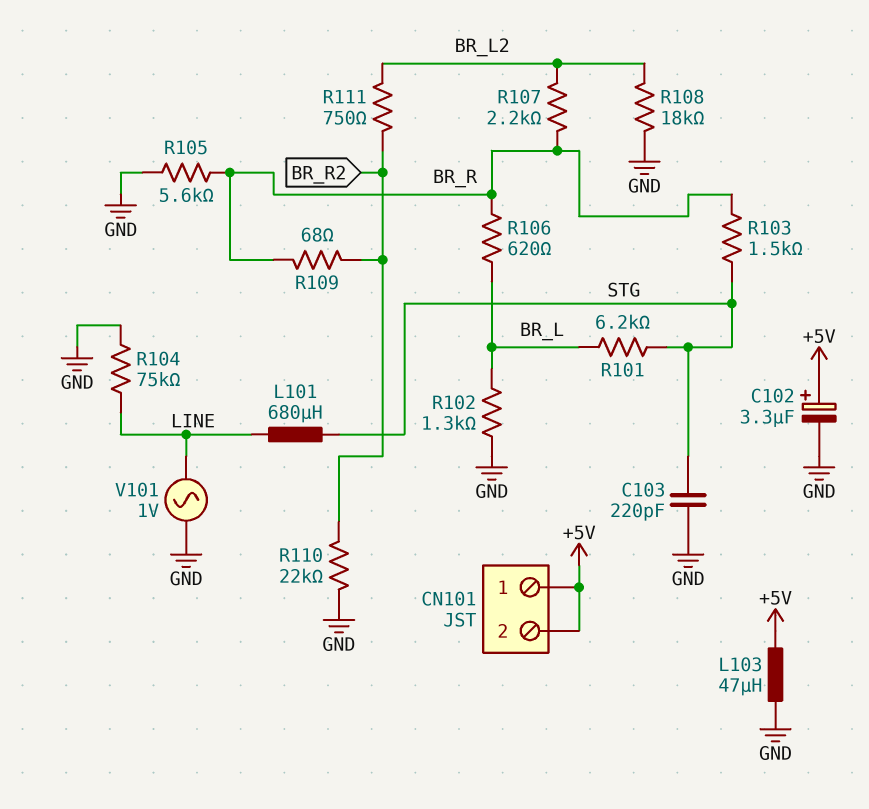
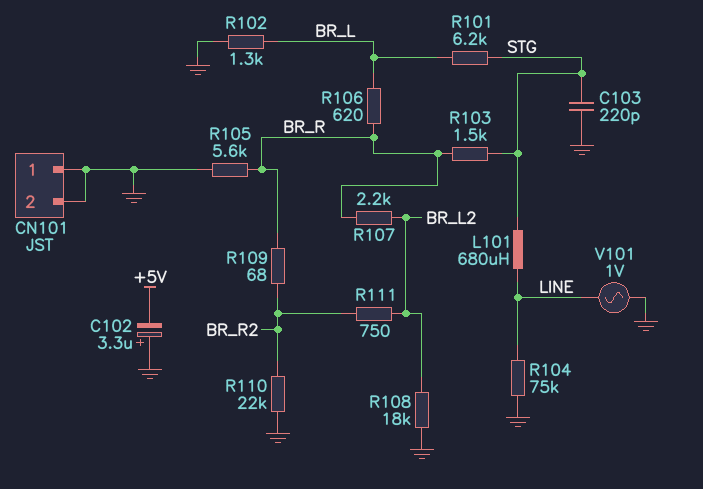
C102: 3.3uF (plus +5V, minus GND) -> 3.3uF (plus GND, minus +5V)
CN101 pin 1: +5V -> GND
CN101 pin 2: +5V -> GND
L103: 47uH (+5V, GND) -> none

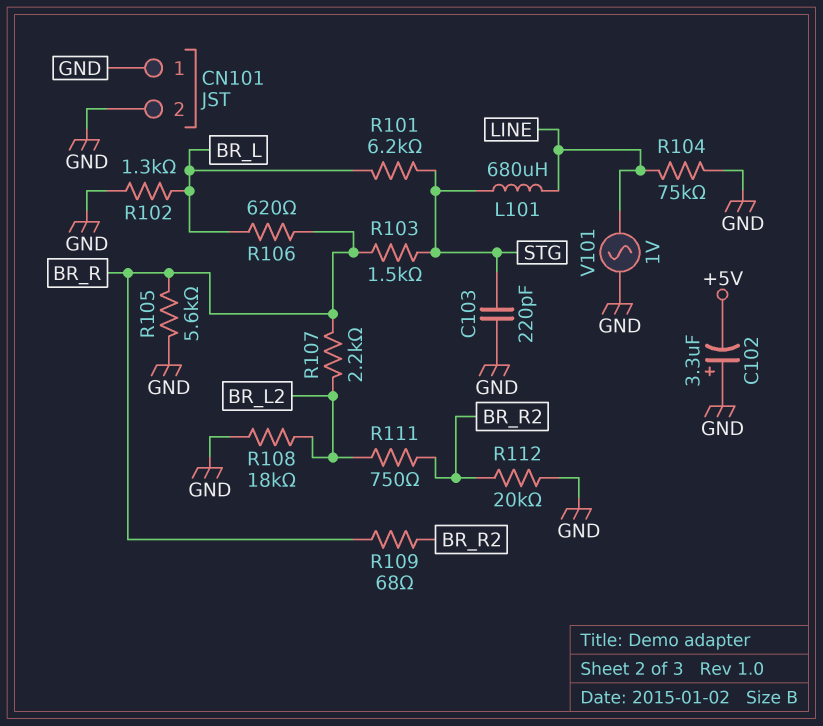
R110: 22k (BR_R2, GND) -> none
R112: none -> 20k (BR_R2, GND)

